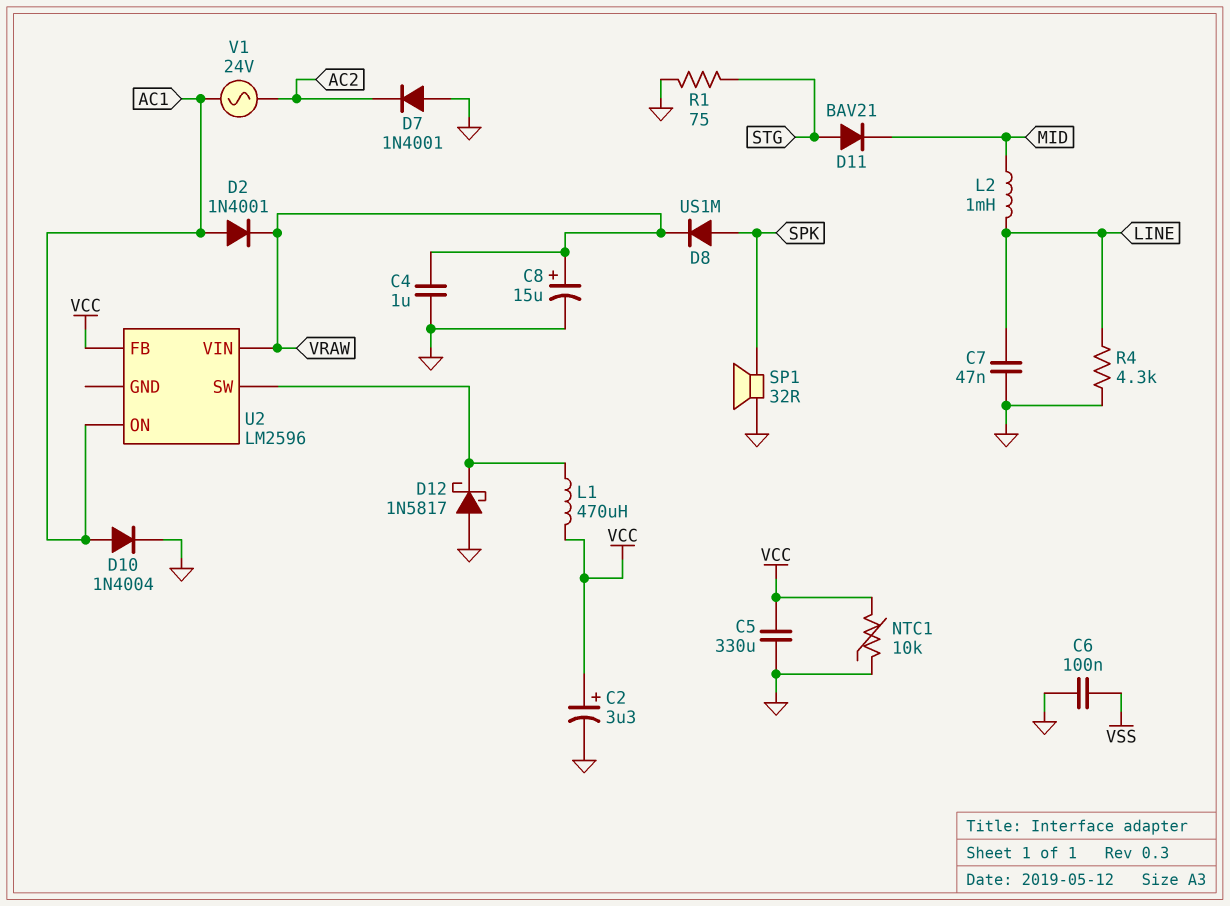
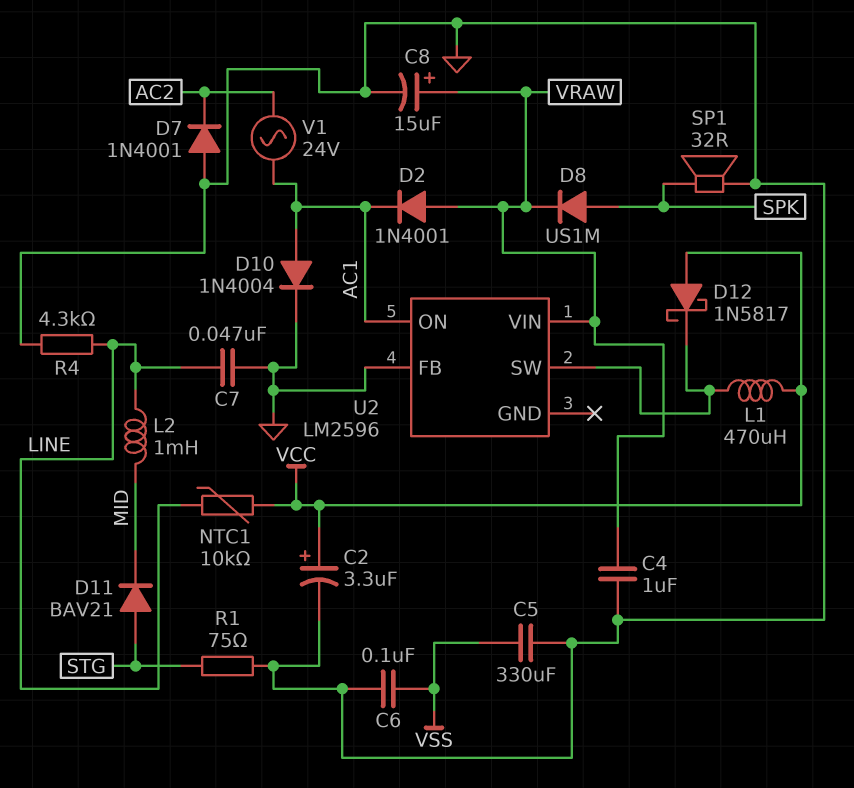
C5: 330uF (GND, VCC) -> 330uF (GND, VSS)
D2: diode 1N4001 (A AC1, K VRAW) -> diode 1N4001 (A VRAW, K AC1)
D12: schottky 1N5817 (A GND, K U2/SW) -> schottky 1N5817 (A VCC, K U2/SW)
NTC1: 10k (GND, VCC) -> 10k (LINE, VCC)
U2 pin FB: VCC -> GND

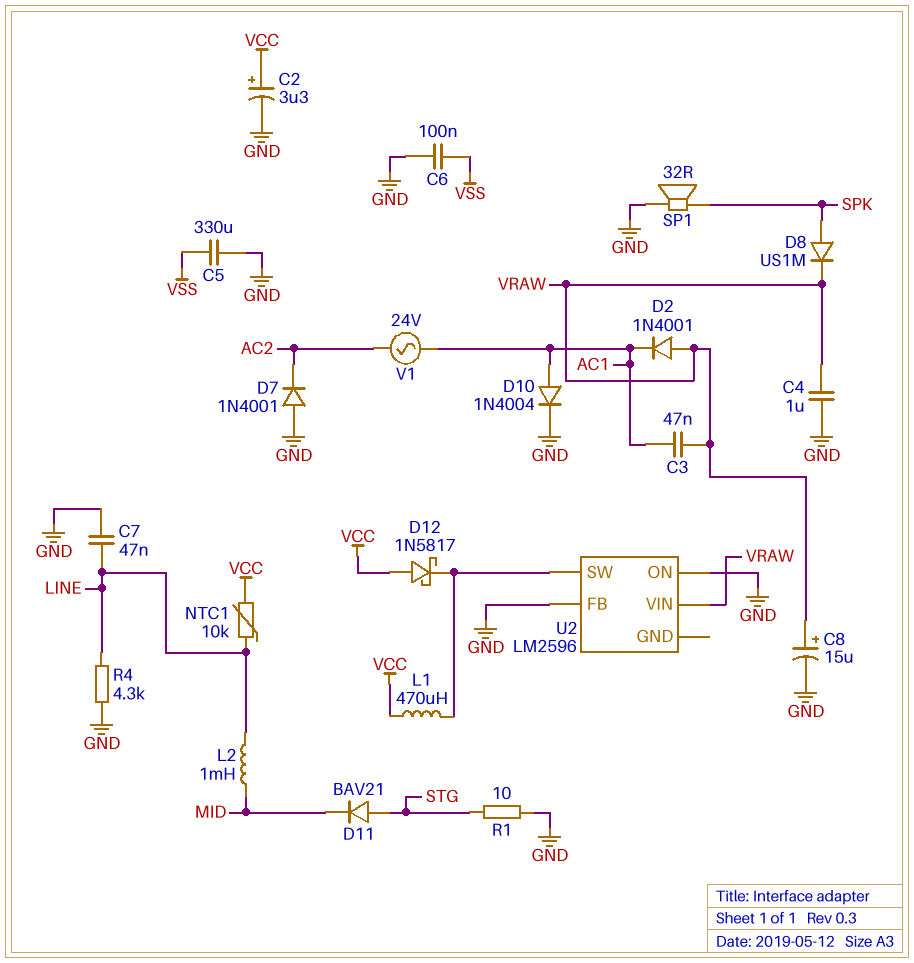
C3: none -> 47nF (AC1, VRAW)
R1: 75 (GND, STG) -> 10 (GND, STG)
U2 pin ON: AC1 -> GND

